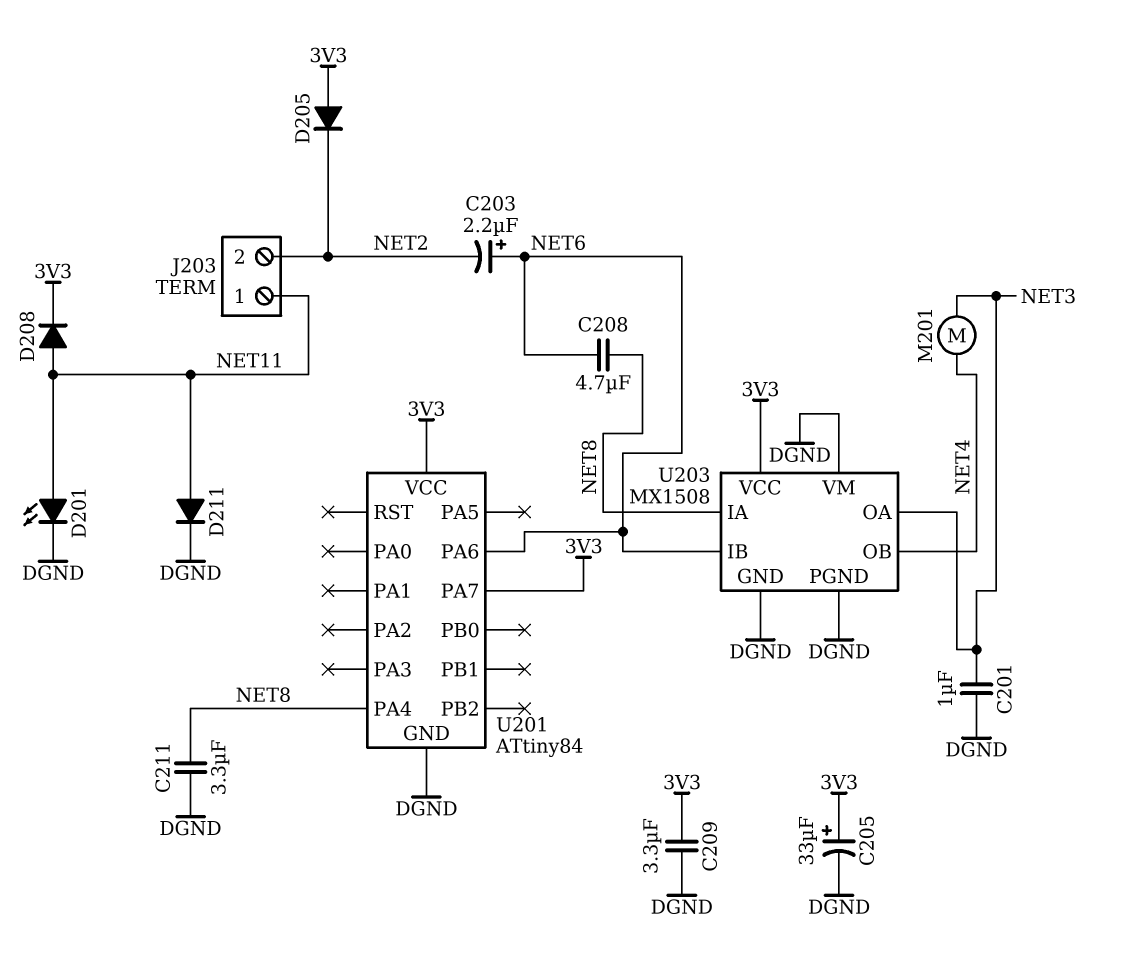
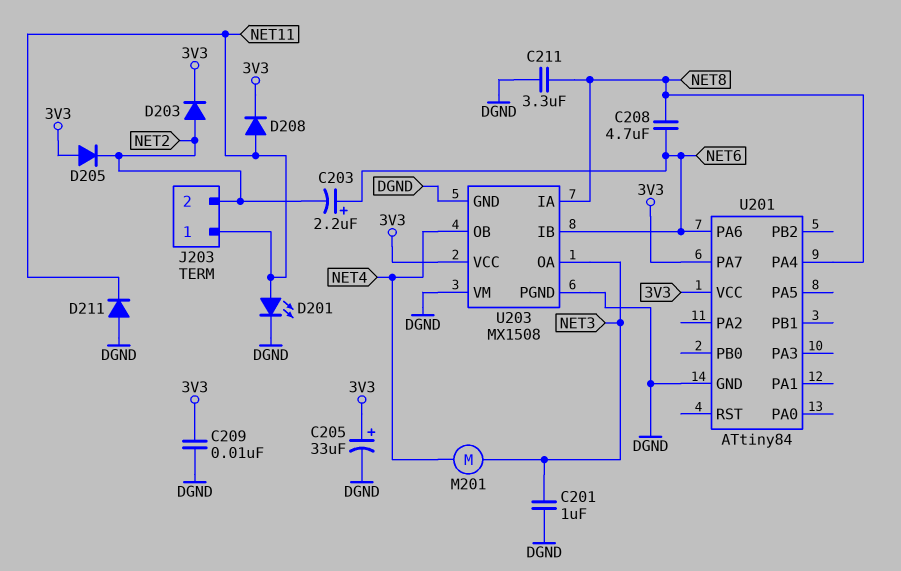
C209: 3.3uF (3V3, DGND) -> 10nF (3V3, DGND)
D203: none -> diode (A NET2, K 3V3)
D211: diode (A NET11, K DGND) -> diode (A DGND, K NET11)

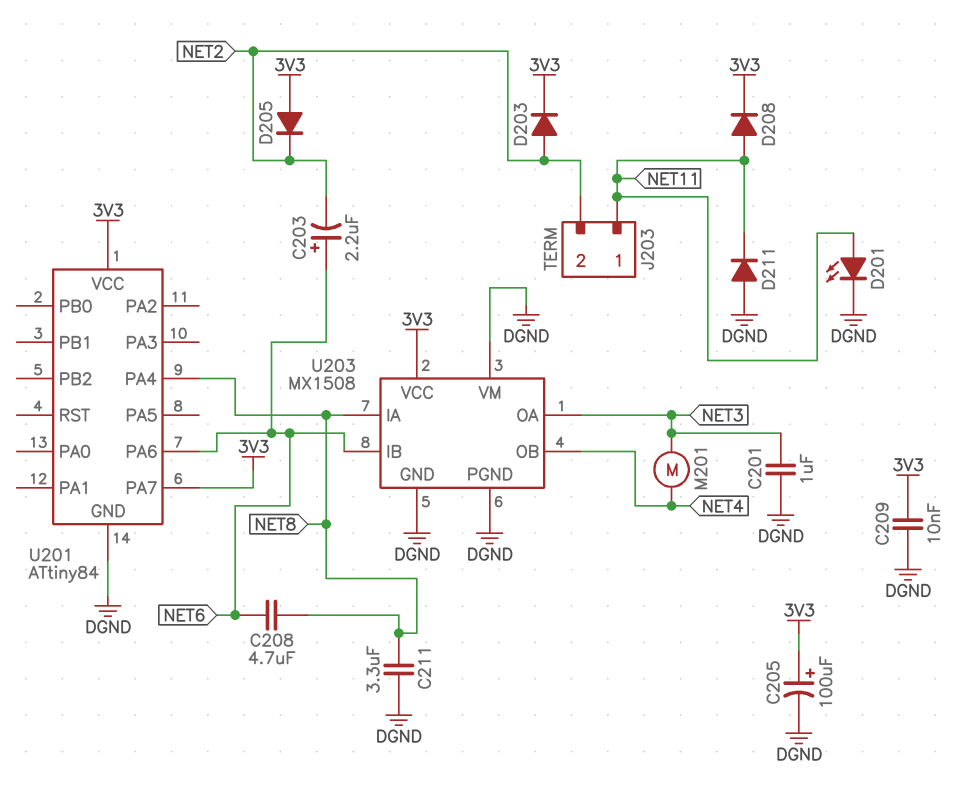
C205: 33uF (plus 3V3, minus DGND) -> 100uF (plus 3V3, minus DGND)

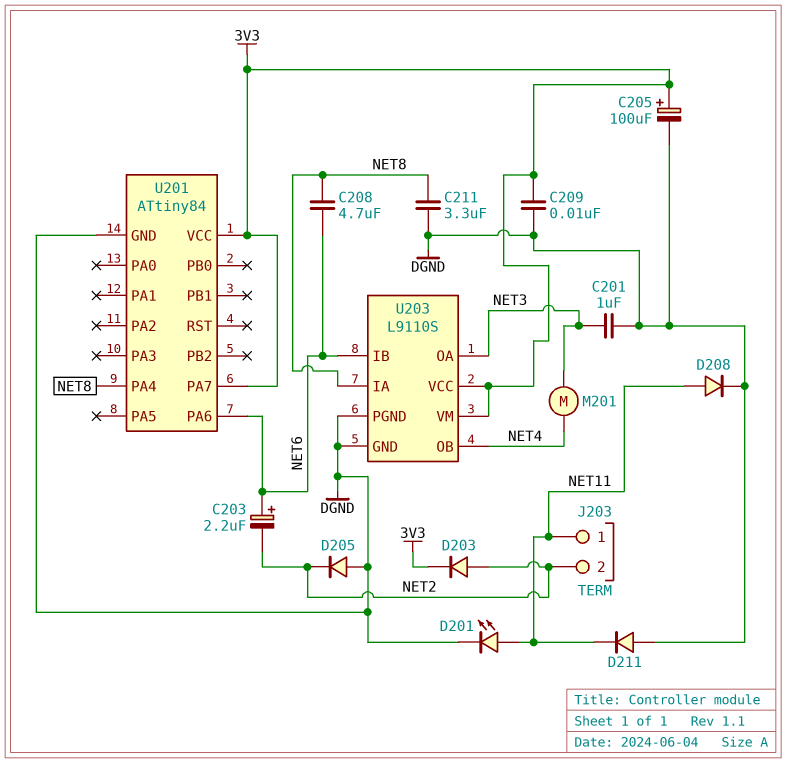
D205: diode (A 3V3, K NET2) -> diode (A DGND, K NET2)
D208: diode (A NET11, K 3V3) -> diode (A NET11, K DGND)
U203: MX1508 -> L9110S
U203 pin VM: DGND -> 3V3

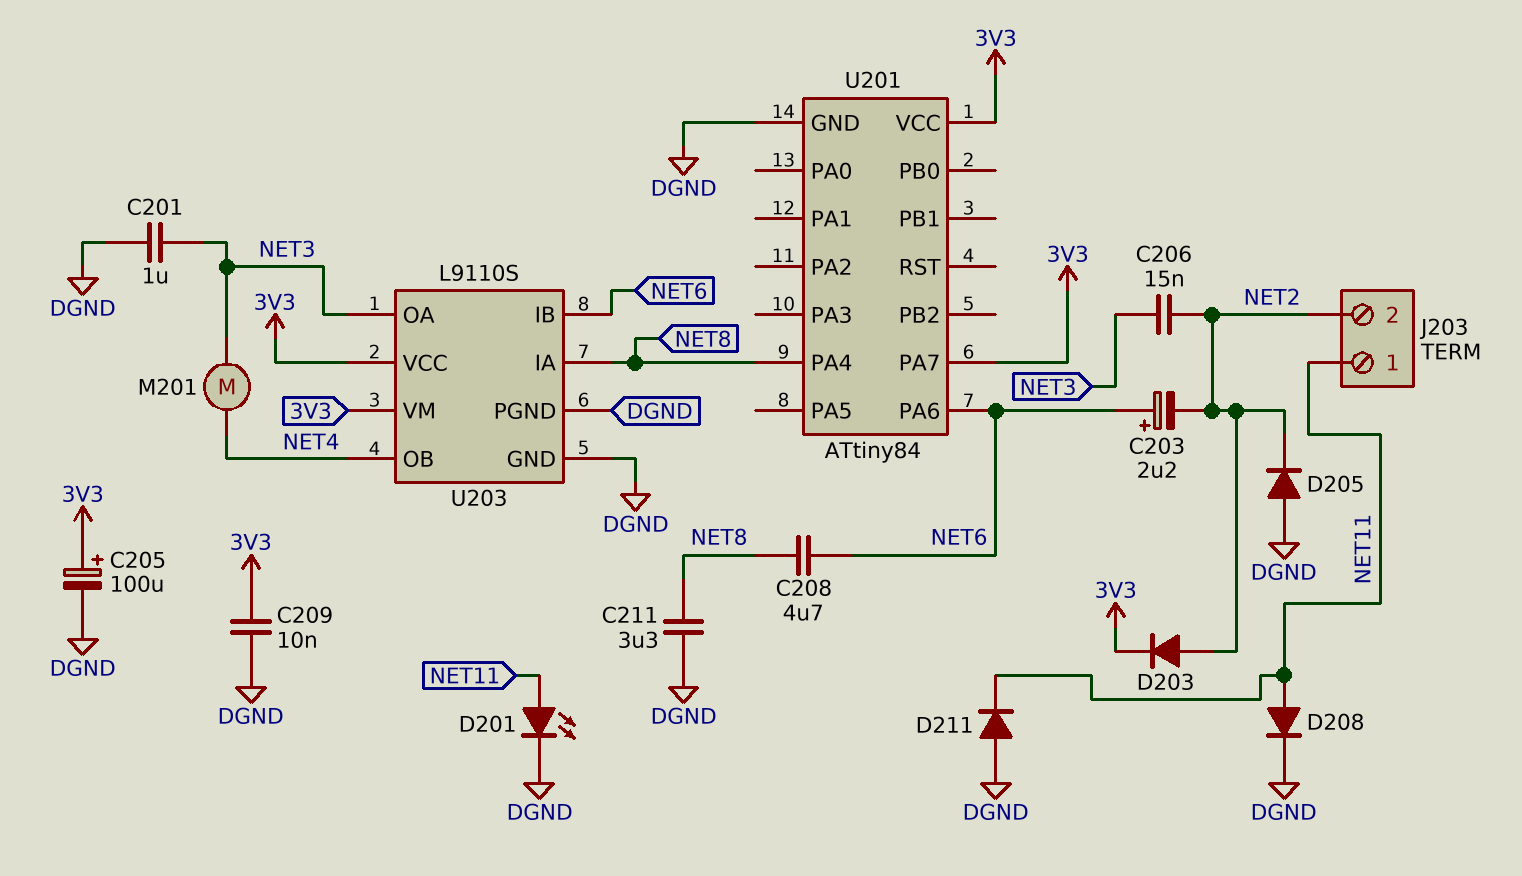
C206: none -> 15nF (NET2, NET3)

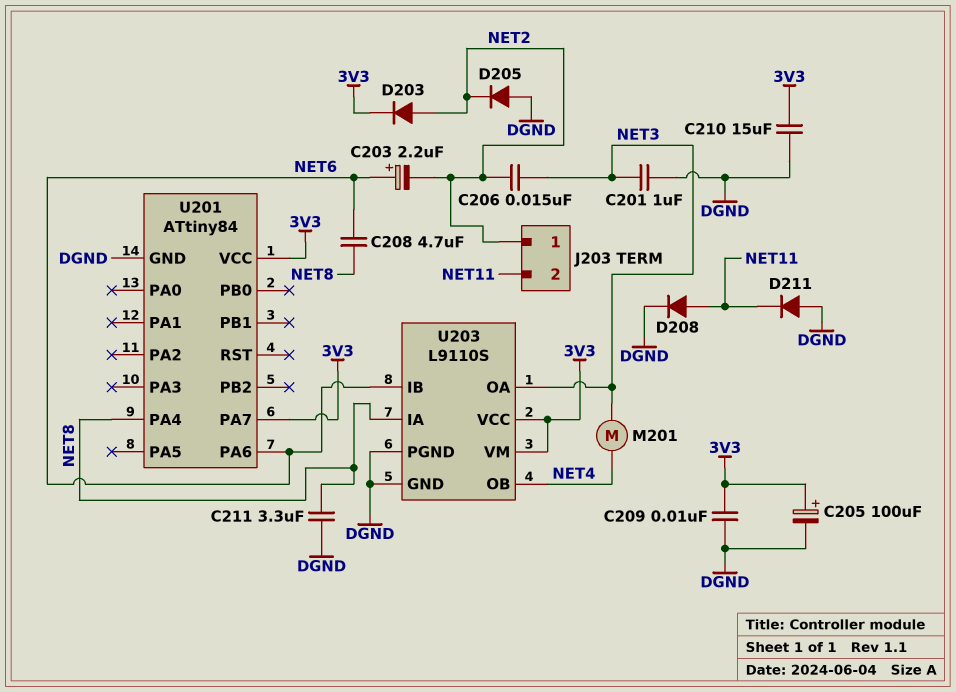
C210: none -> 15uF (3V3, DGND)
D201: LED (A NET11, K DGND) -> none
J203 pin 1: NET11 -> NET2
J203 pin 2: NET2 -> NET11

